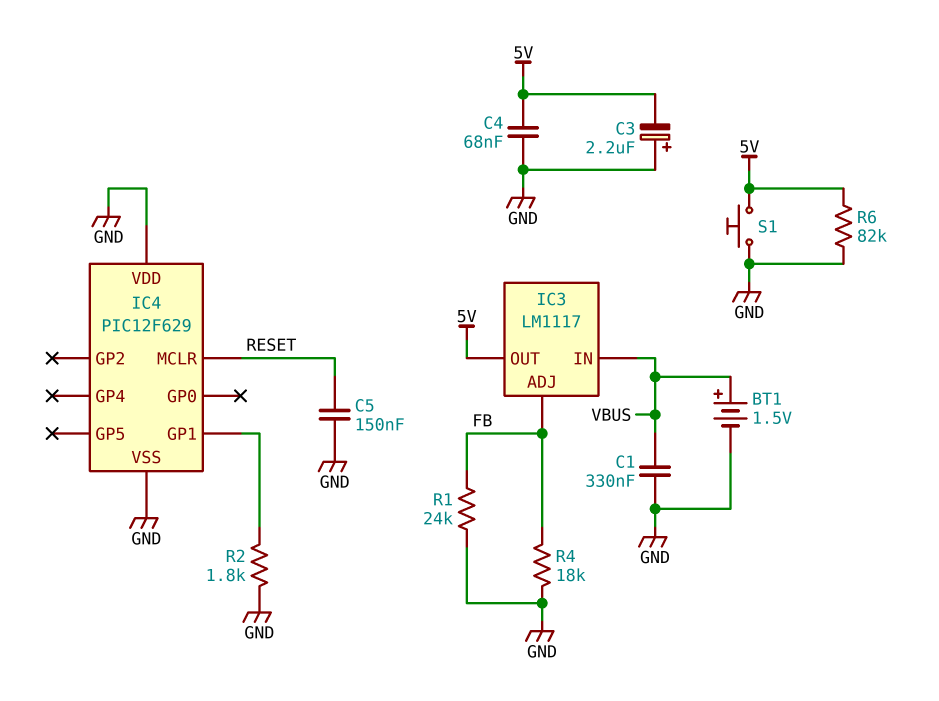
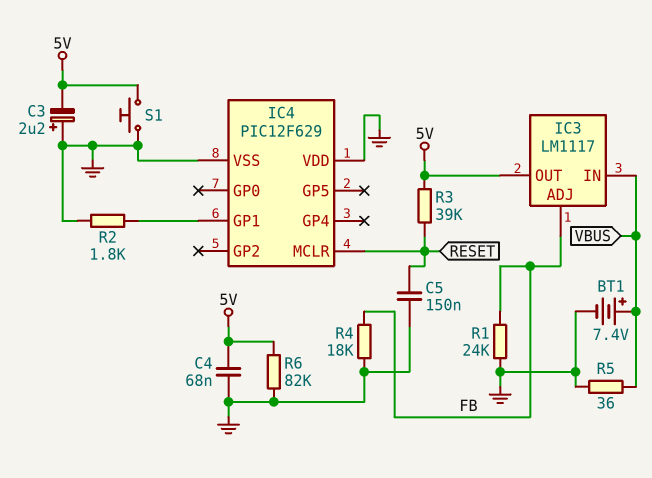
BT1: 1.5V (plus VBUS, minus GND) -> 7.4V (plus VBUS, minus GND)
C1: 330nF (GND, VBUS) -> none
R3: none -> 39k (5V, RESET)
R5: none -> 36 (GND, VBUS)

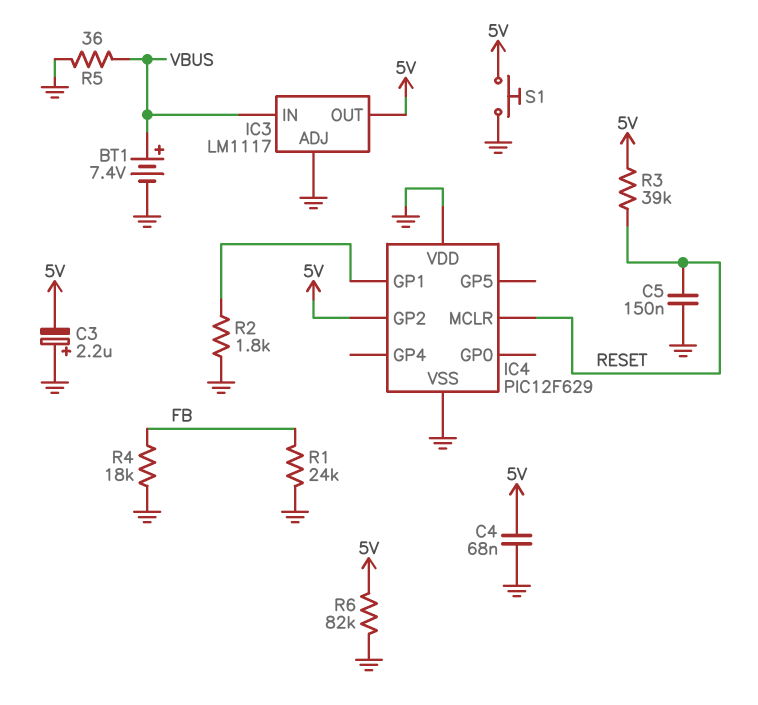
IC3 pin ADJ: FB -> GND
IC4 pin GP2: none -> 5V

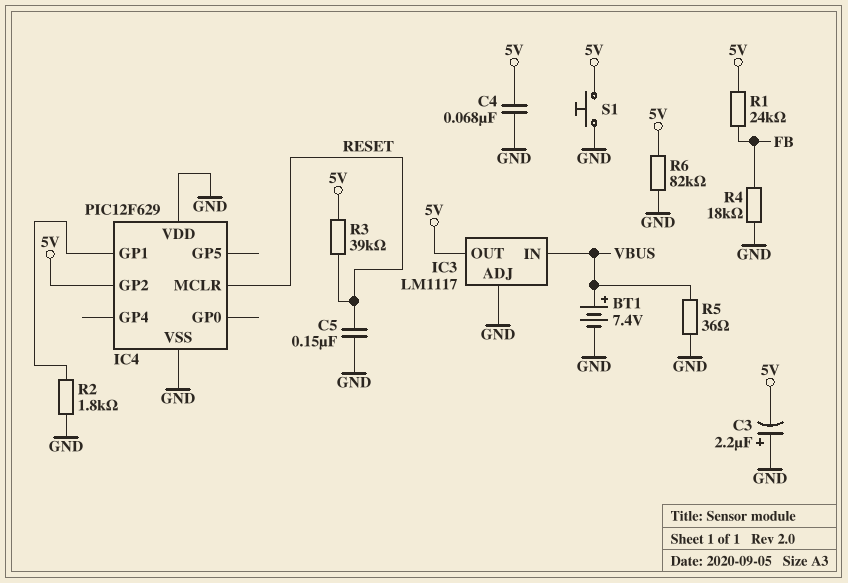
R1: 24k (FB, GND) -> 24k (5V, FB)

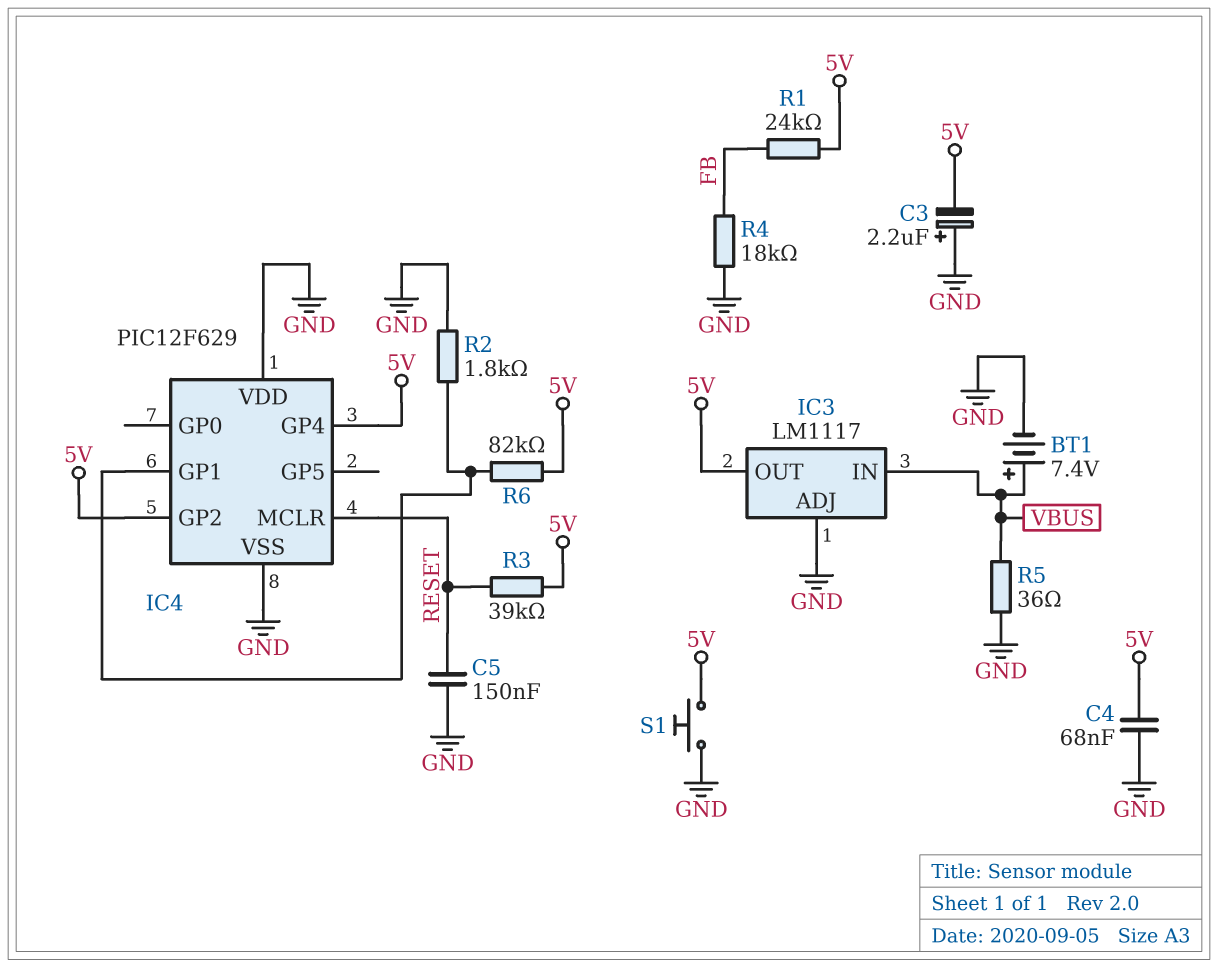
IC4 pin GP4: none -> 5V
R6: 82k (5V, GND) -> 82k (5V, IC4/GP1)

